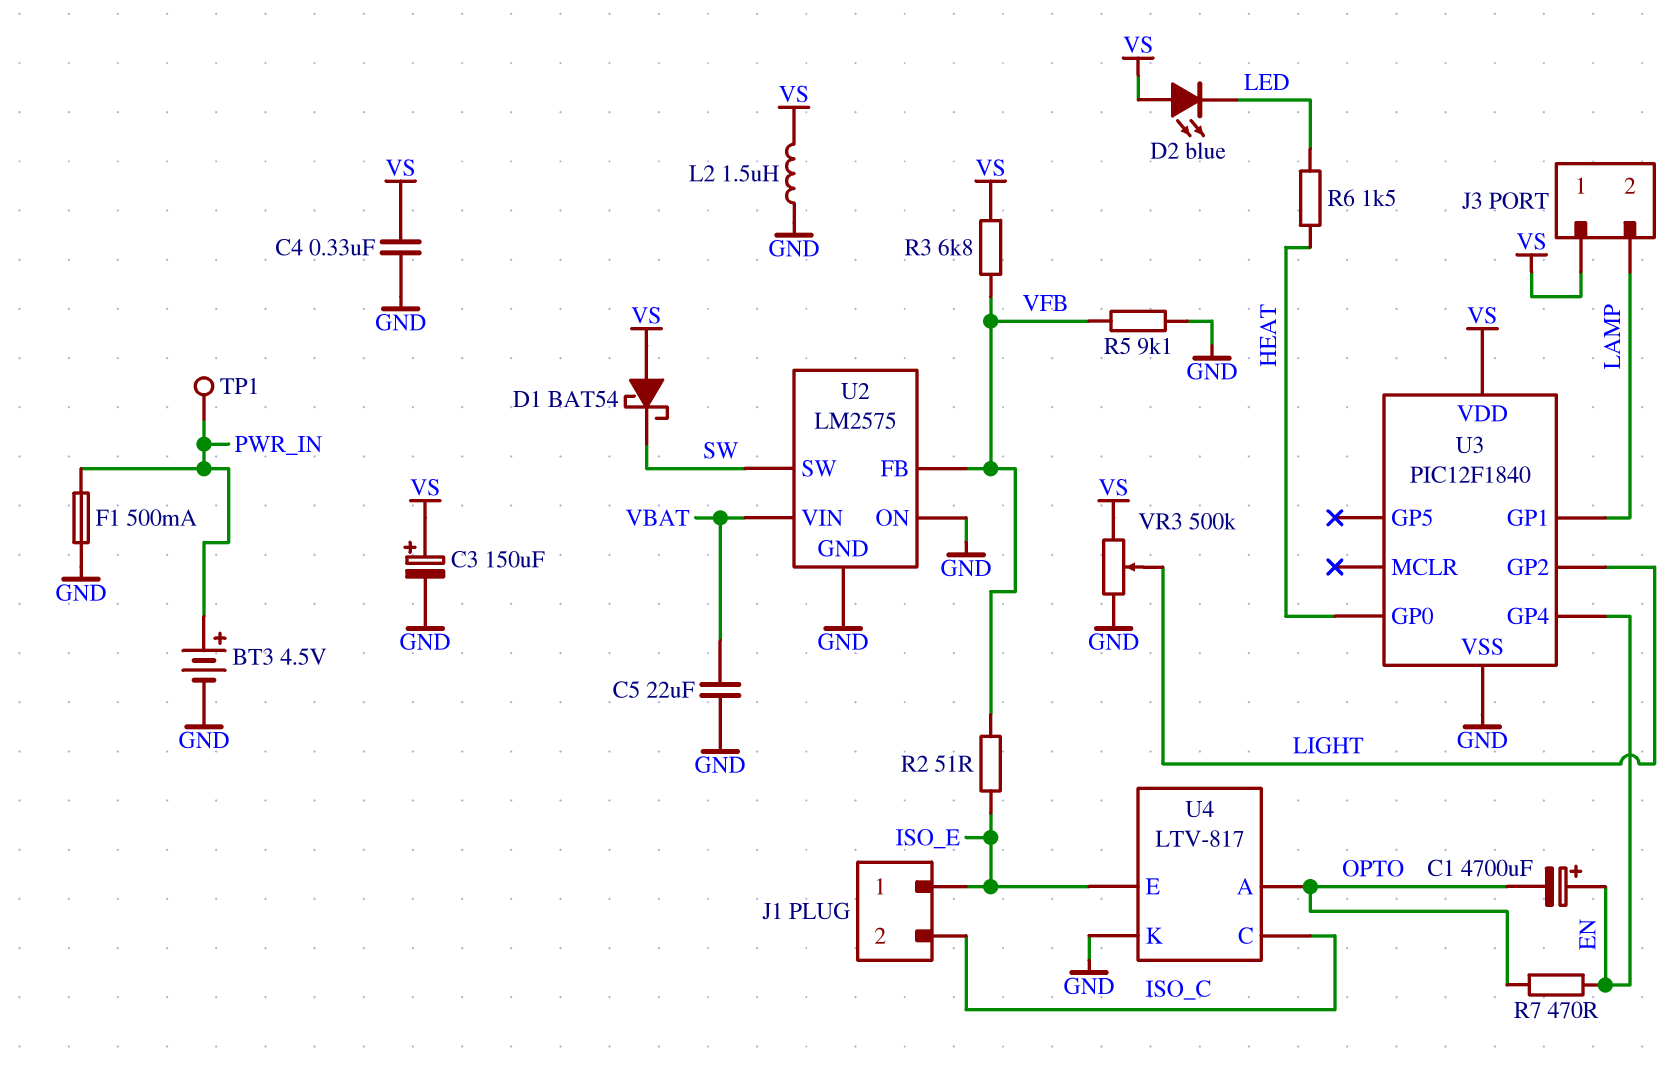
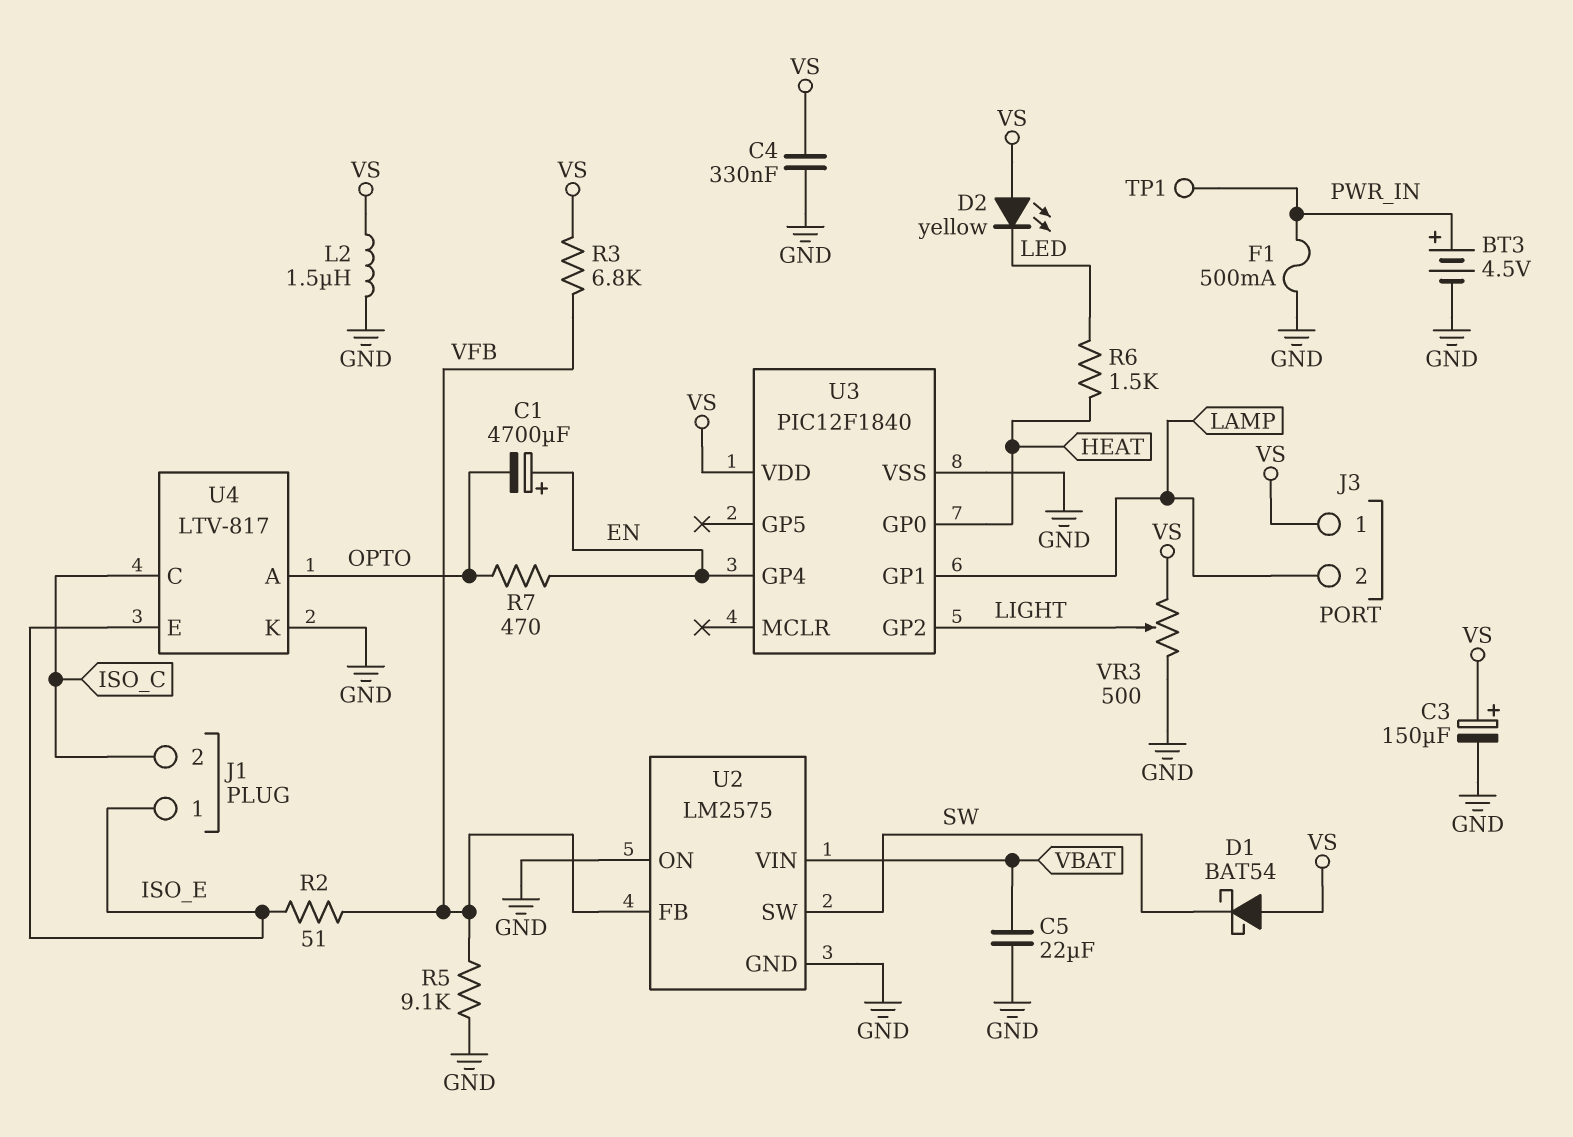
D2: LED blue (A VS, K LED) -> LED yellow (A VS, K LED)
VR3: 500k (GND, VS, wiper LIGHT) -> 500 (GND, VS, wiper LIGHT)

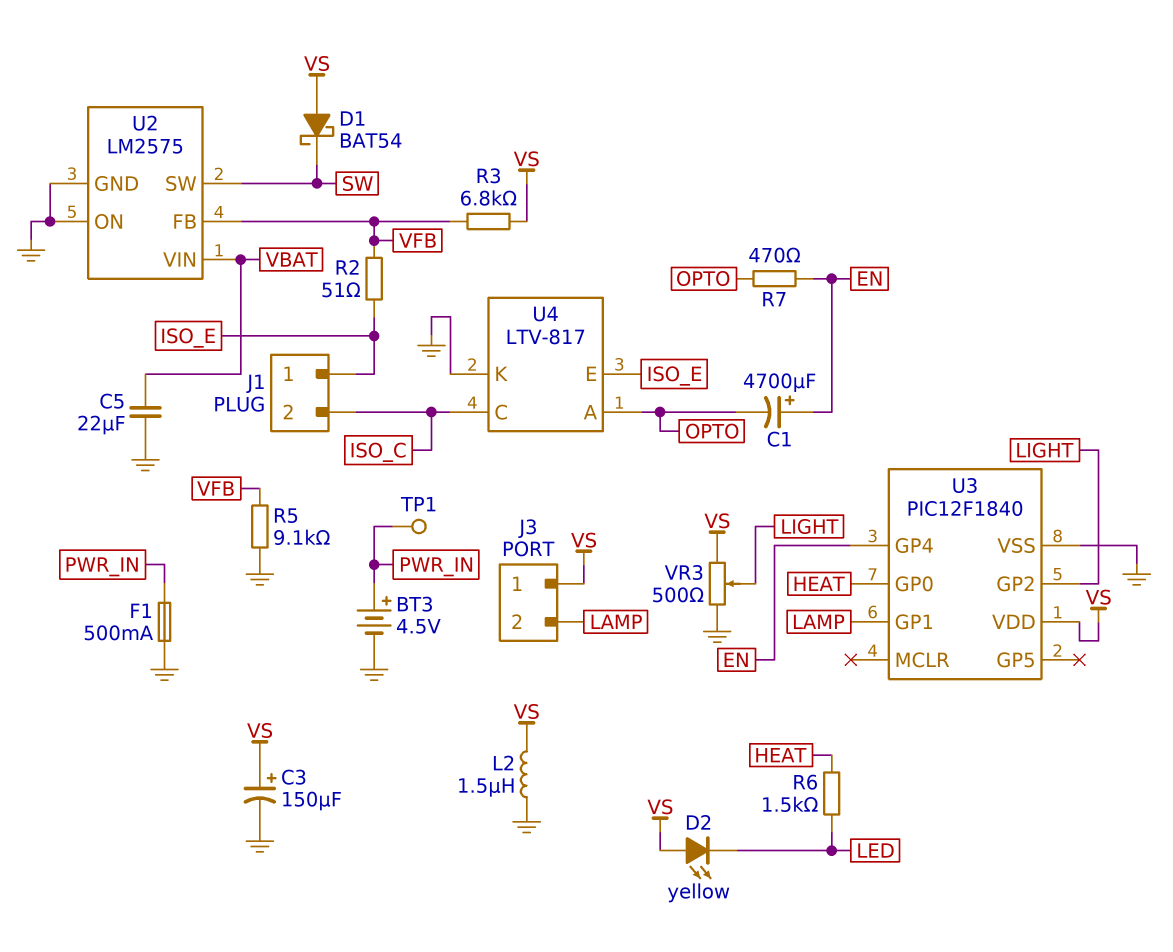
C4: 330nF (GND, VS) -> none

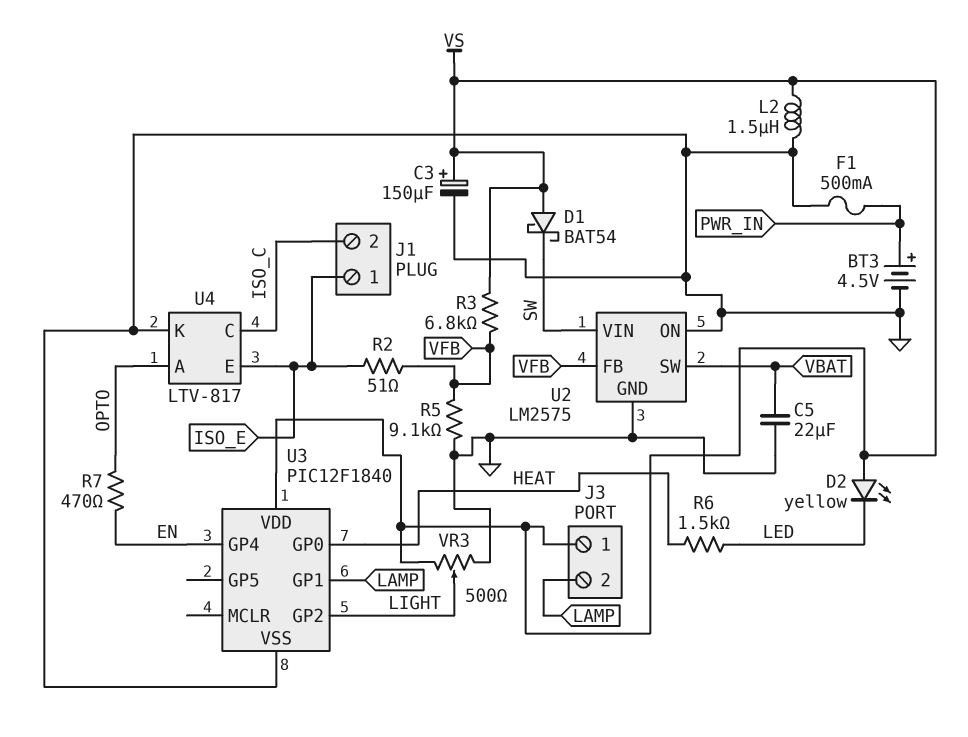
C1: 4700uF (plus EN, minus OPTO) -> none
TP1: test point (PWR_IN) -> none
U2 pin SW: SW -> VBAT
U2 pin VIN: VBAT -> SW

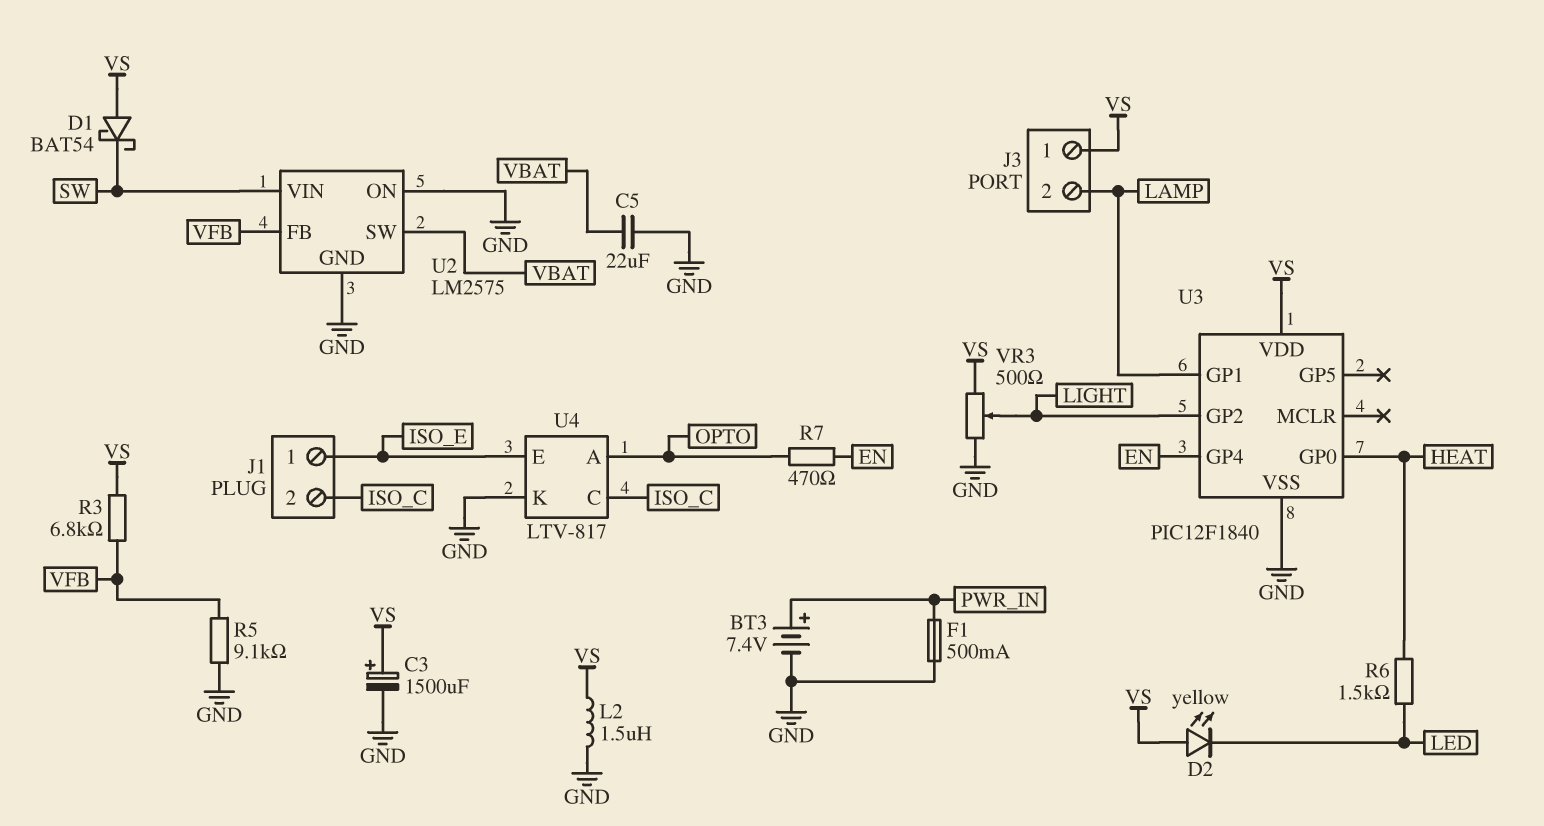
BT3: 4.5V (plus PWR_IN, minus GND) -> 7.4V (plus PWR_IN, minus GND)
C3: 150uF (plus VS, minus GND) -> 1500uF (plus VS, minus GND)
R2: 51 (ISO_E, VFB) -> none

